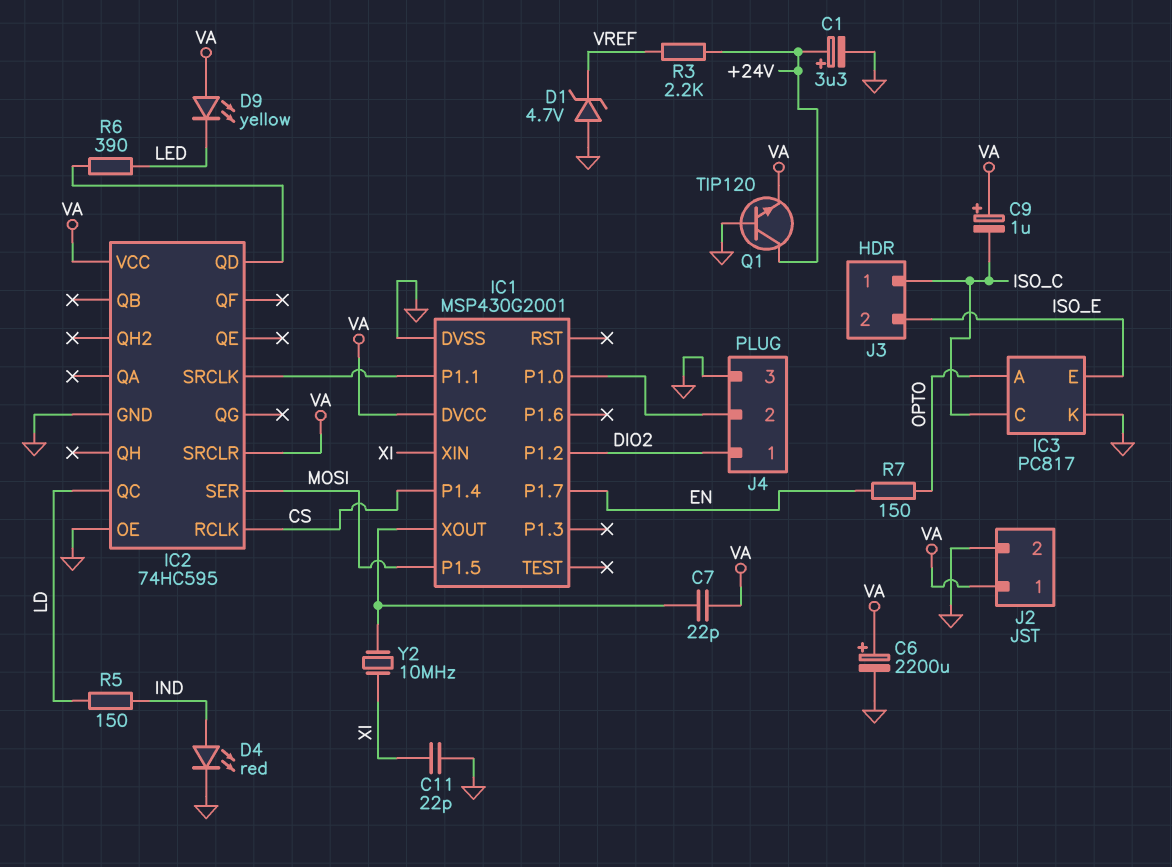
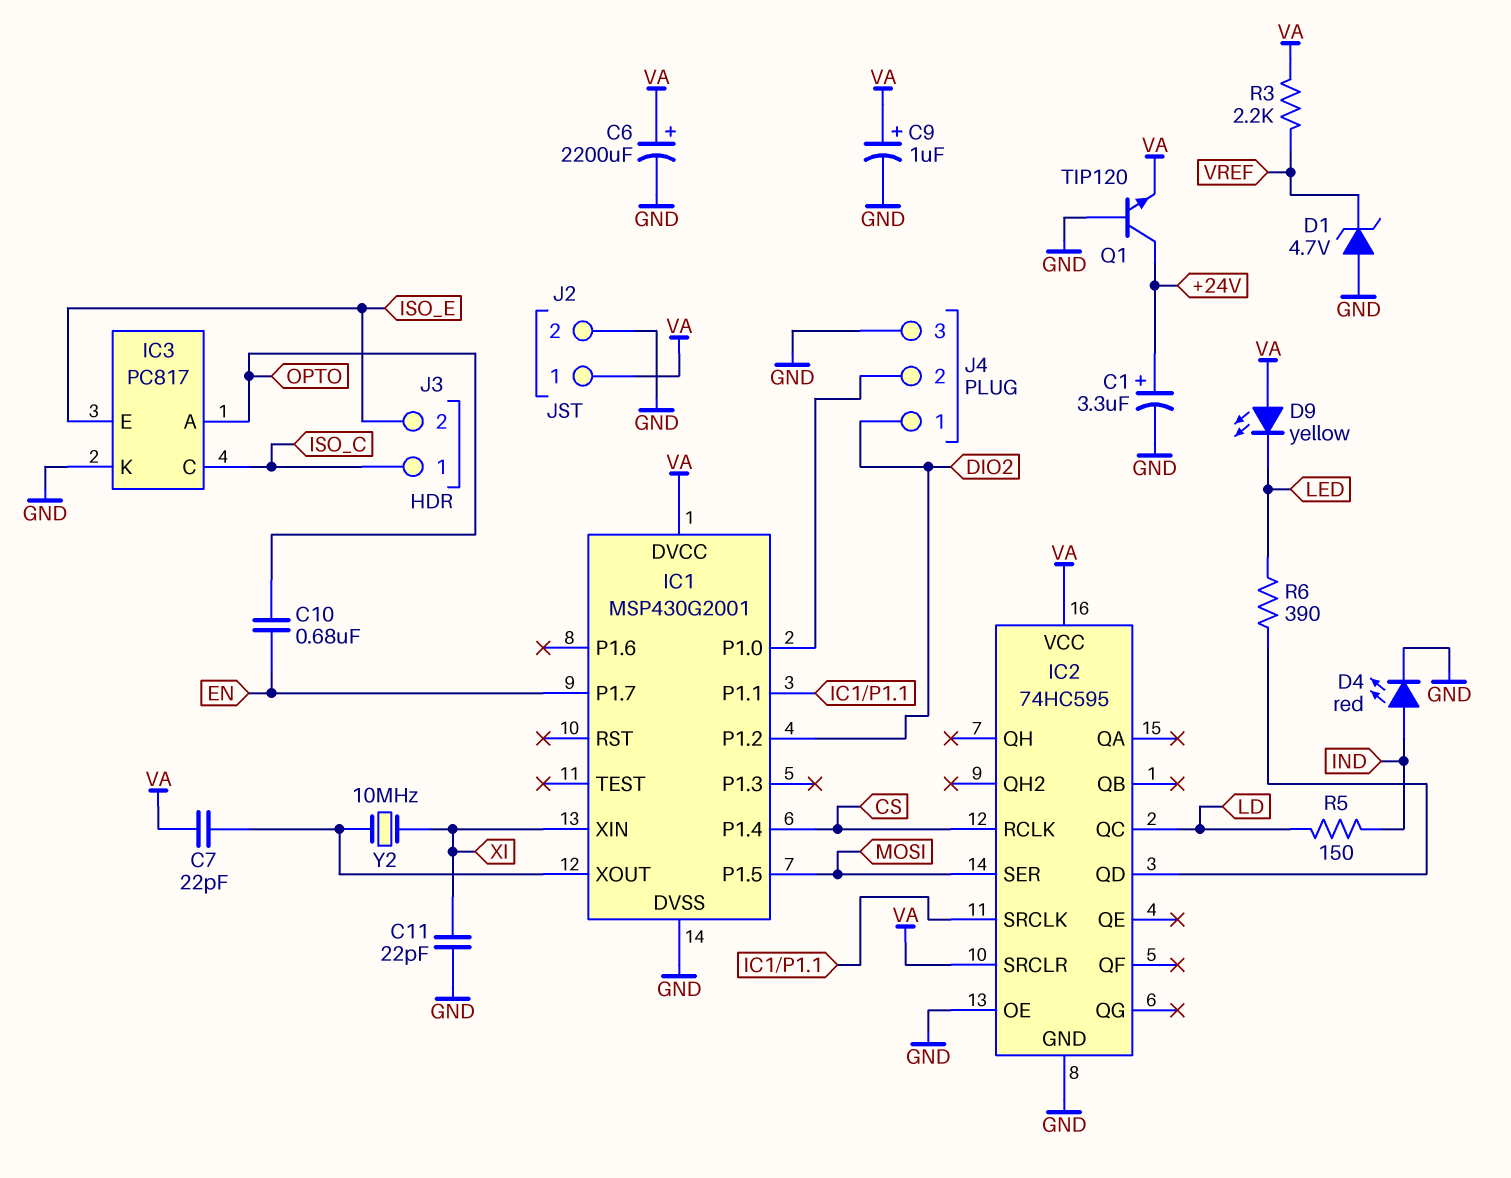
C9: 1uF (plus VA, minus ISO_C) -> 1uF (plus VA, minus GND)
C10: none -> 680nF (EN, OPTO)
R3: 2.2k (+24V, VREF) -> 2.2k (VA, VREF)
R7: 150 (EN, OPTO) -> none

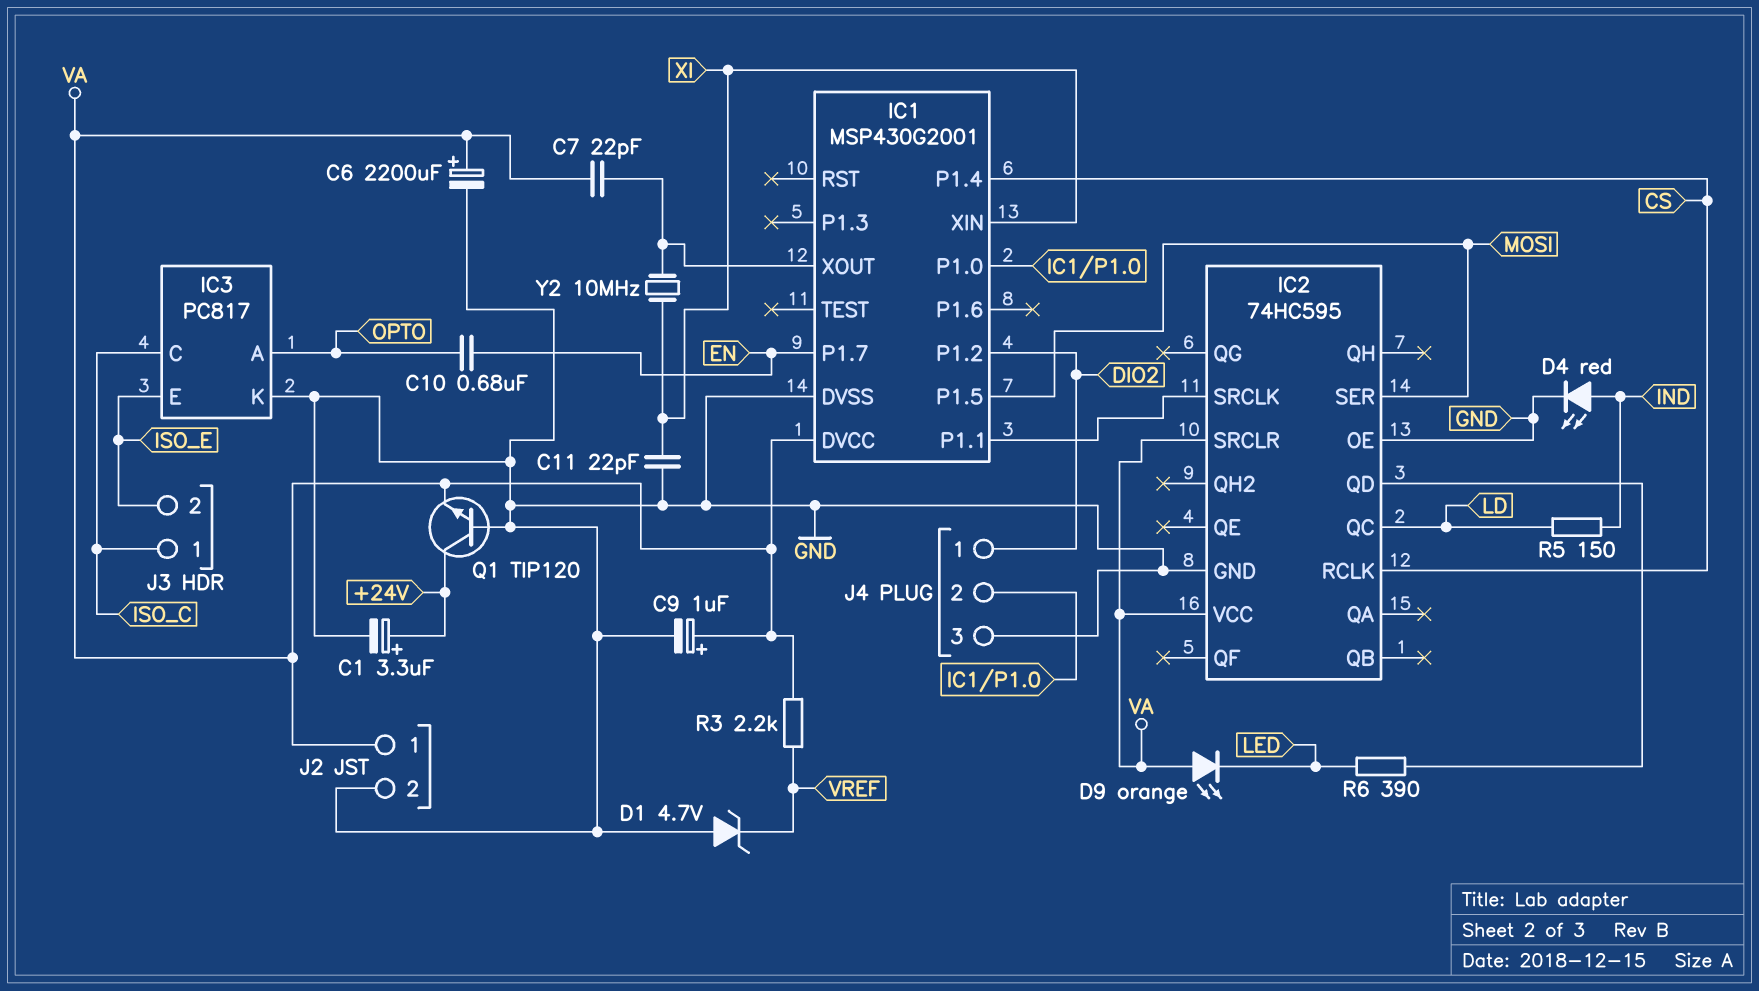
D9: LED yellow (A VA, K LED) -> LED orange (A VA, K LED)

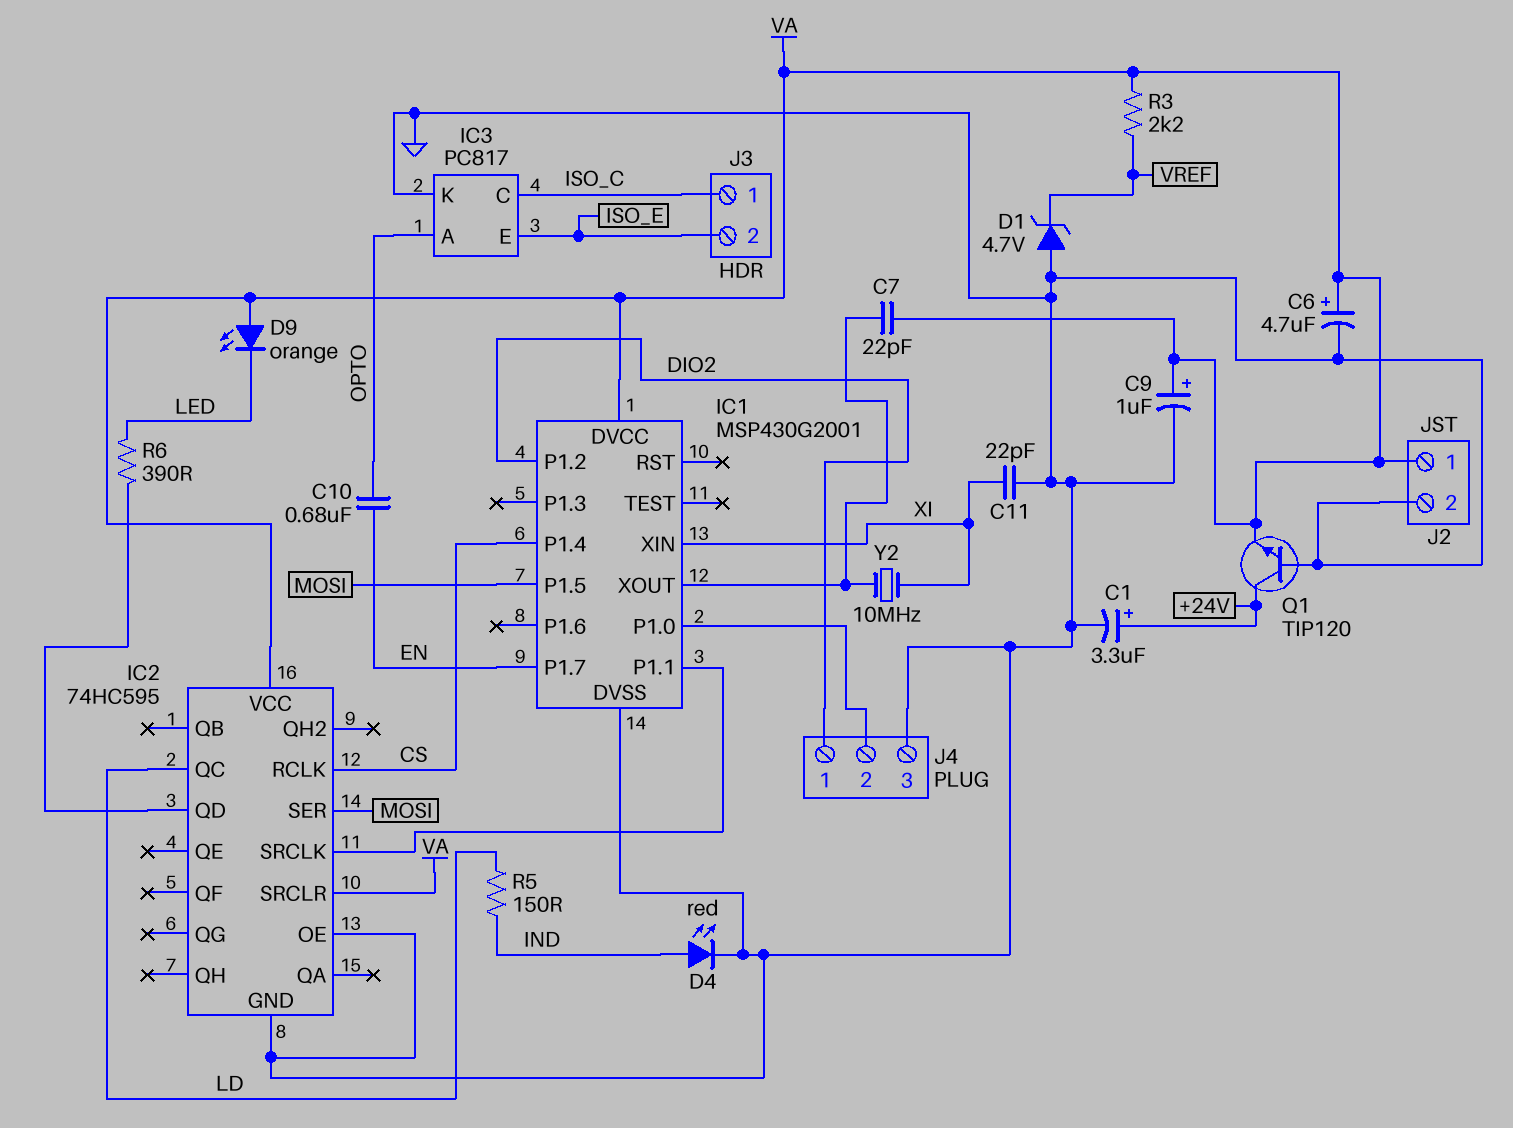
C6: 2200uF (plus VA, minus GND) -> 4.7uF (plus VA, minus GND)

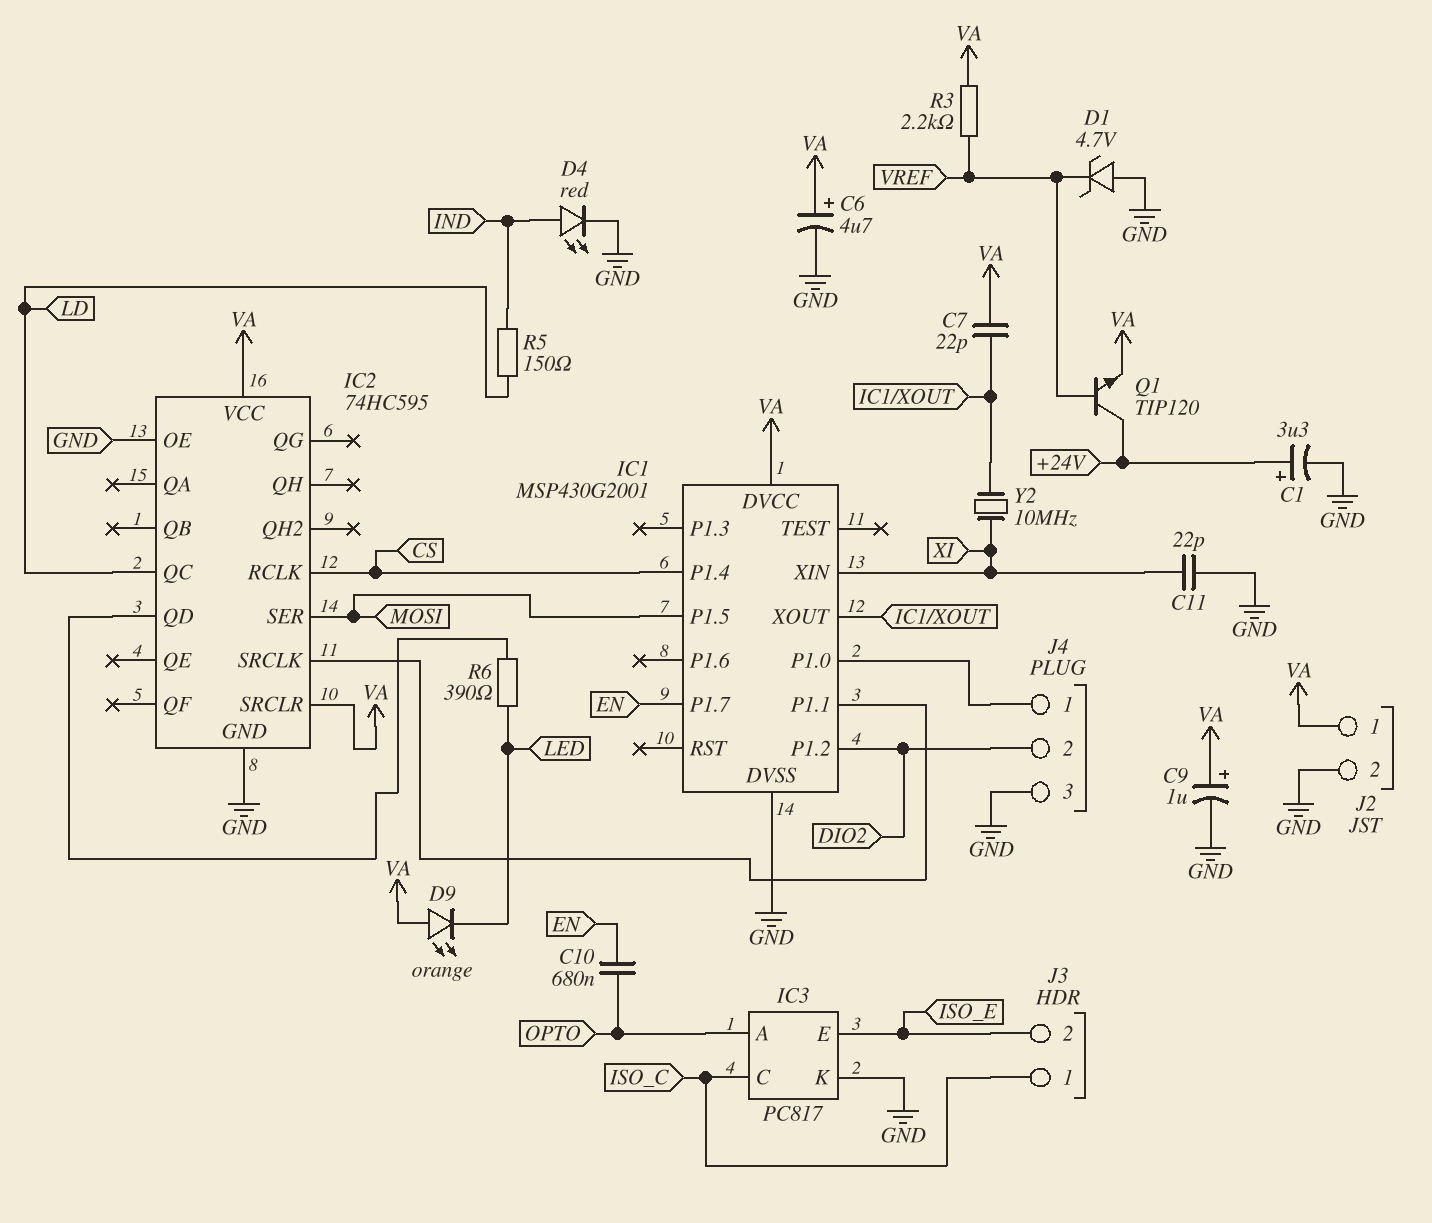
J4 pin 1: DIO2 -> IC1/P1.0
J4 pin 2: IC1/P1.0 -> DIO2
Q1: NPN TIP120 (B GND, C +24V, E VA) -> NPN TIP120 (B VREF, C +24V, E VA)

